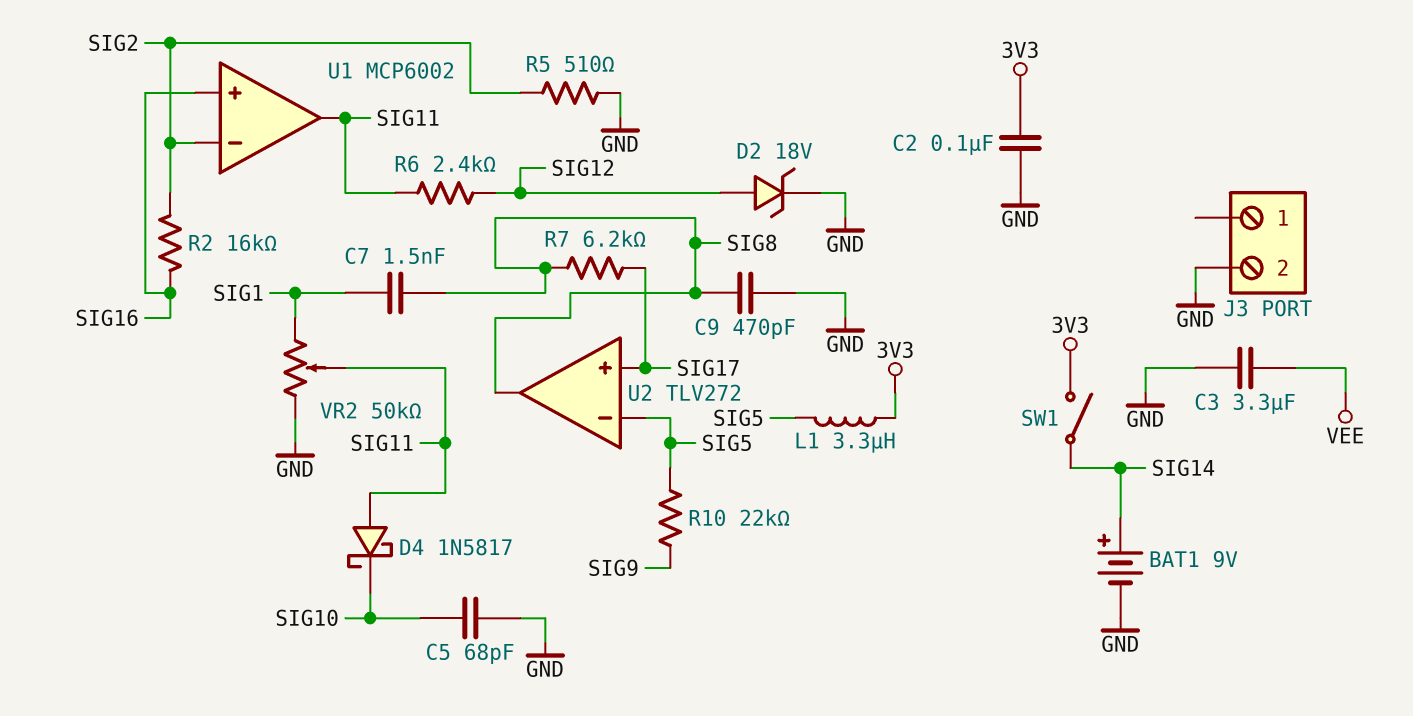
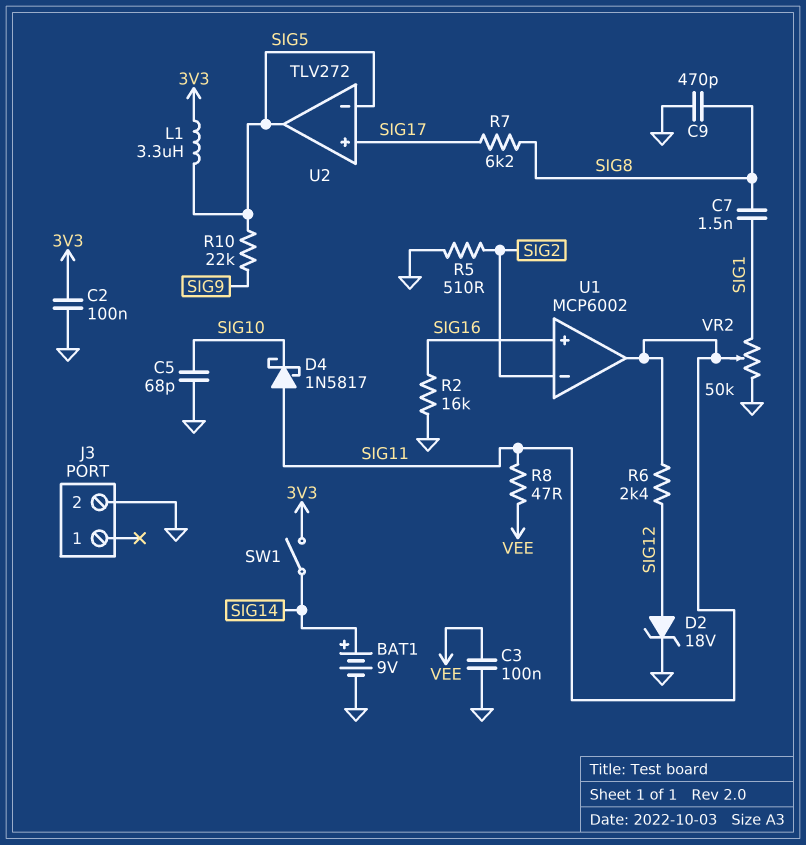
C3: 3.3uF (GND, VEE) -> 100nF (GND, VEE)
R2: 16k (SIG2, SIG16) -> 16k (GND, SIG16)
R8: none -> 47 (SIG11, VEE)
U2 pin out: SIG8 -> SIG5

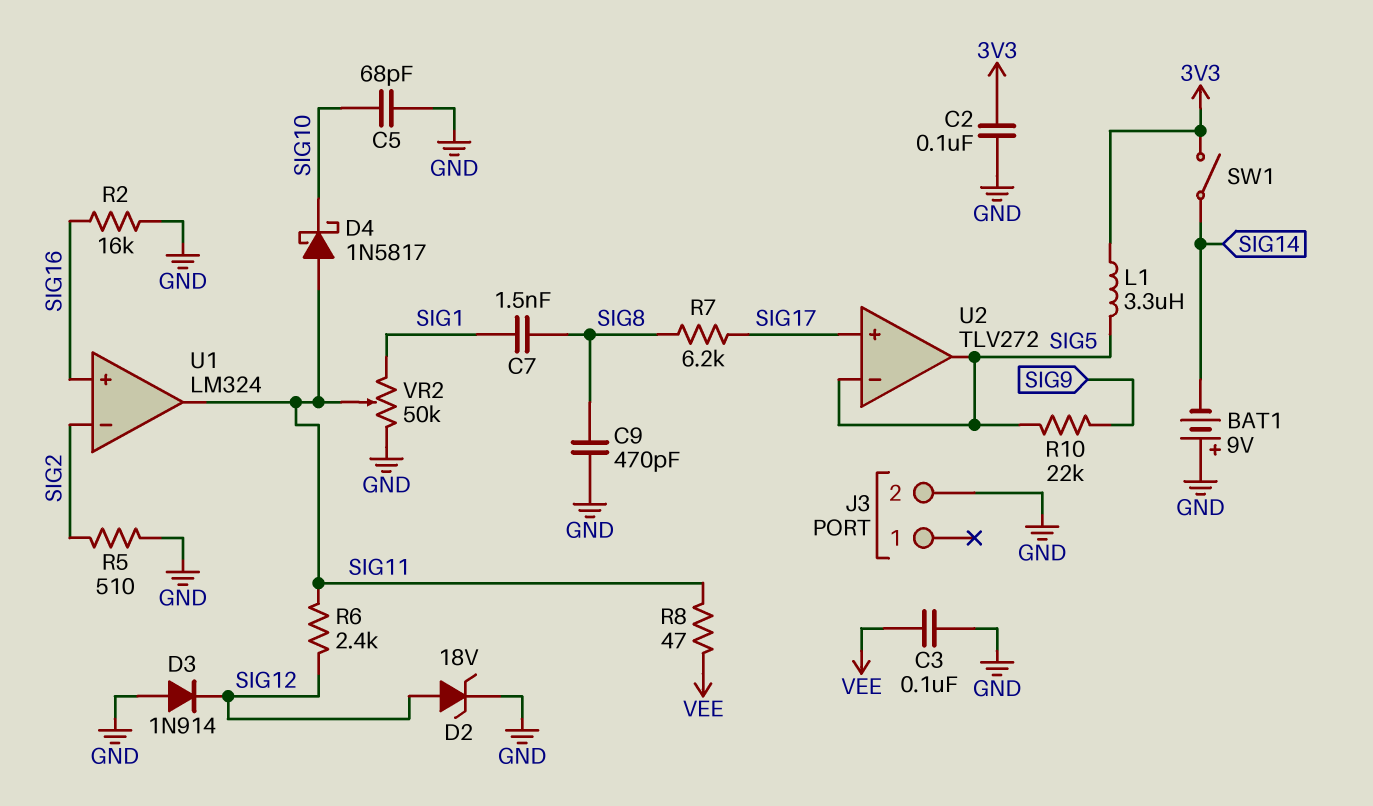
BAT1: 9V (plus SIG14, minus GND) -> 9V (plus GND, minus SIG14)
D3: none -> diode 1N914 (A GND, K SIG12)
U1: MCP6002 -> LM324

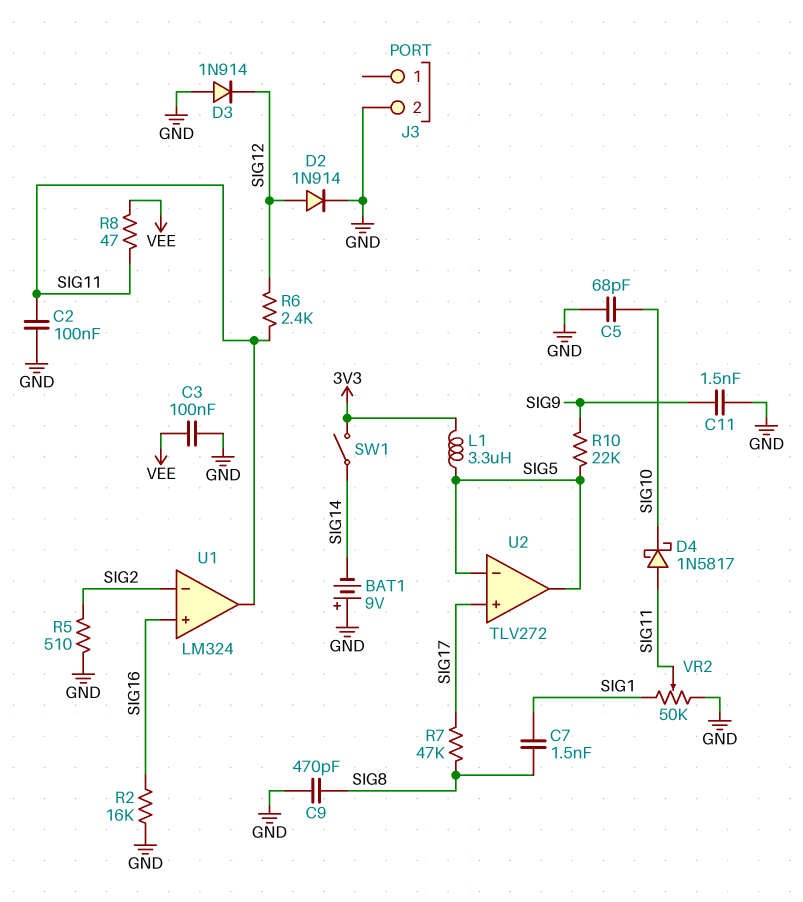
C2: 100nF (3V3, GND) -> 100nF (GND, SIG11)
C11: none -> 1.5nF (GND, SIG9)
D2: zener 18V (A SIG12, K GND) -> diode 1N914 (A SIG12, K GND)
R7: 6.2k (SIG8, SIG17) -> 47k (SIG8, SIG17)

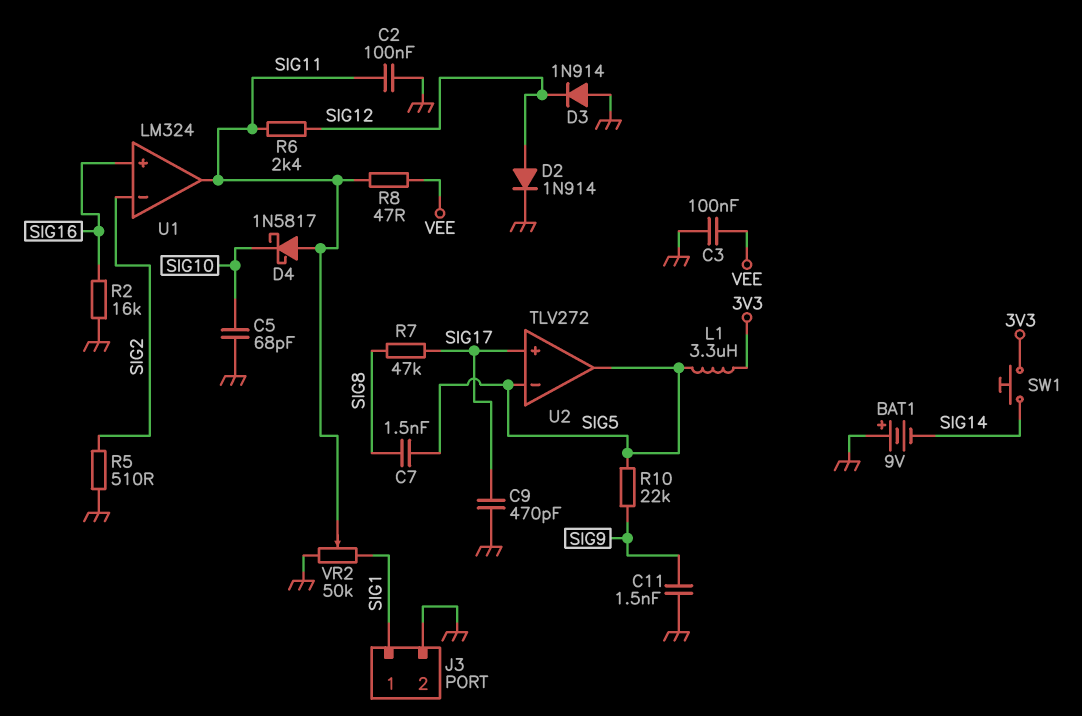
C7: 1.5nF (SIG1, SIG8) -> 1.5nF (SIG5, SIG8)
C9: 470pF (GND, SIG8) -> 470pF (GND, SIG17)
J3 pin 1: none -> SIG1
SW1: switch (3V3, SIG14) -> button (3V3, SIG14)

